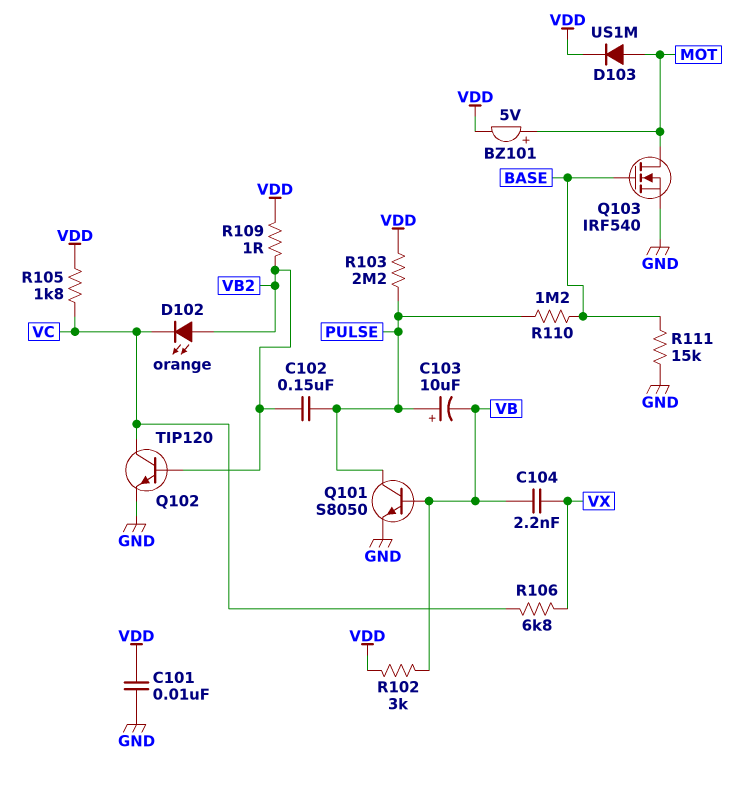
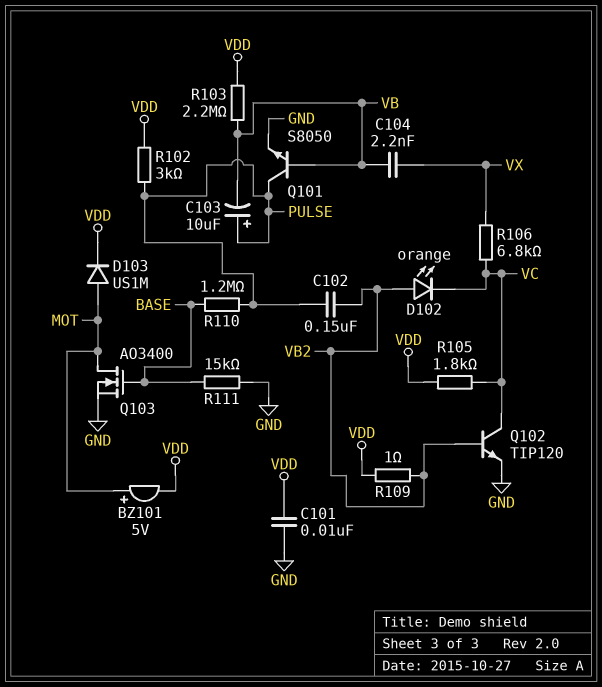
Q103: NMOS IRF540 (G BASE, D MOT, S GND) -> NMOS AO3400 (G BASE, D MOT, S GND)
R102: 3k (VB, VDD) -> 3k (PULSE, VDD)
R103: 2.2M (PULSE, VDD) -> 2.2M (VB, VDD)

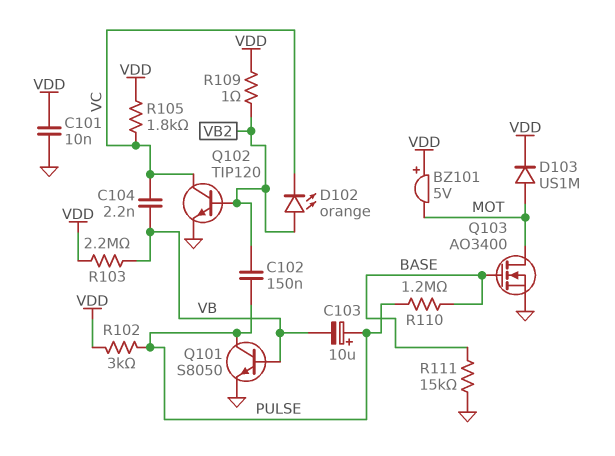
BZ101: buzzer 5V (plus MOT, minus VDD) -> buzzer 5V (plus VDD, minus MOT)
C104: 2.2nF (VB, VX) -> 2.2nF (VB, VC)
R106: 6.8k (VC, VX) -> none

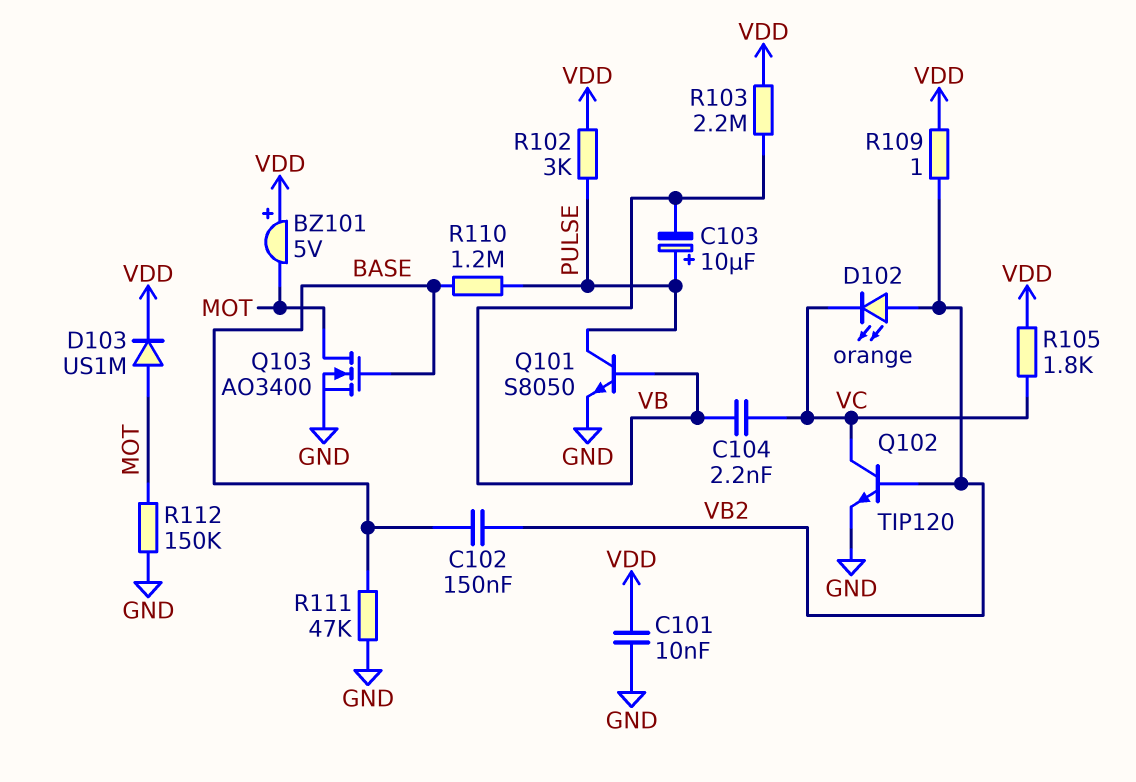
C102: 150nF (PULSE, VB2) -> 150nF (BASE, VB2)
R111: 15k (BASE, GND) -> 47k (BASE, GND)
R112: none -> 150k (GND, MOT)

